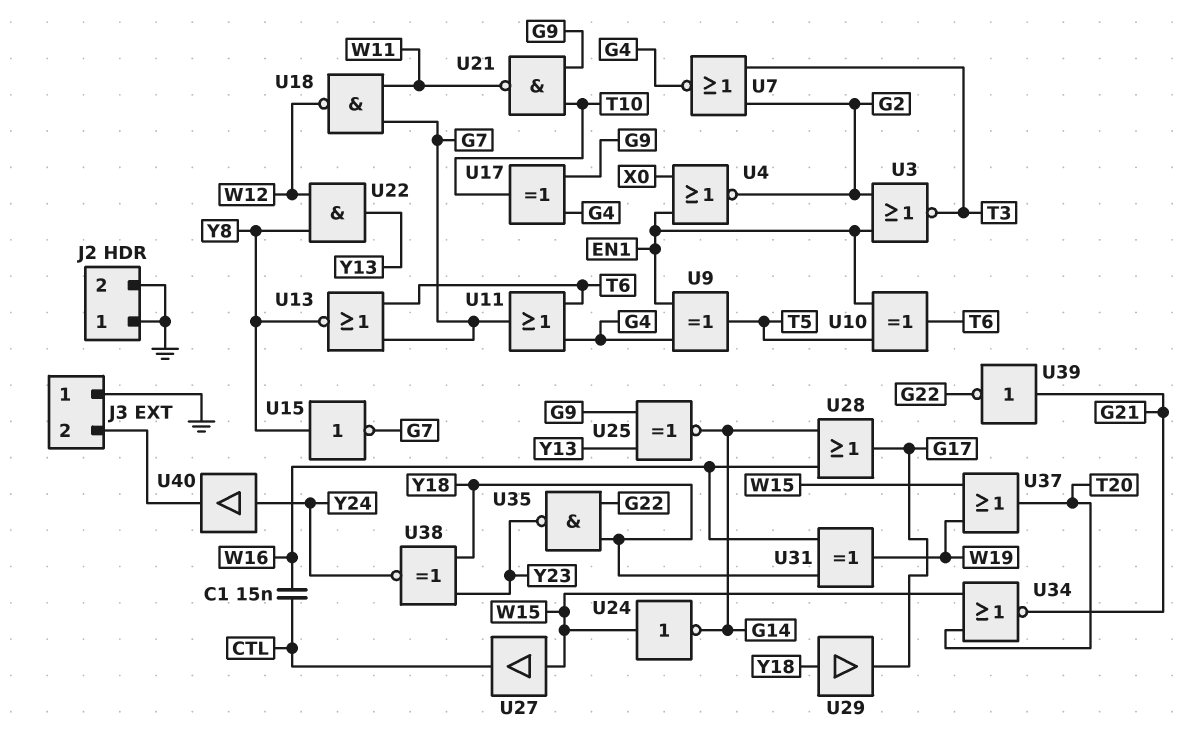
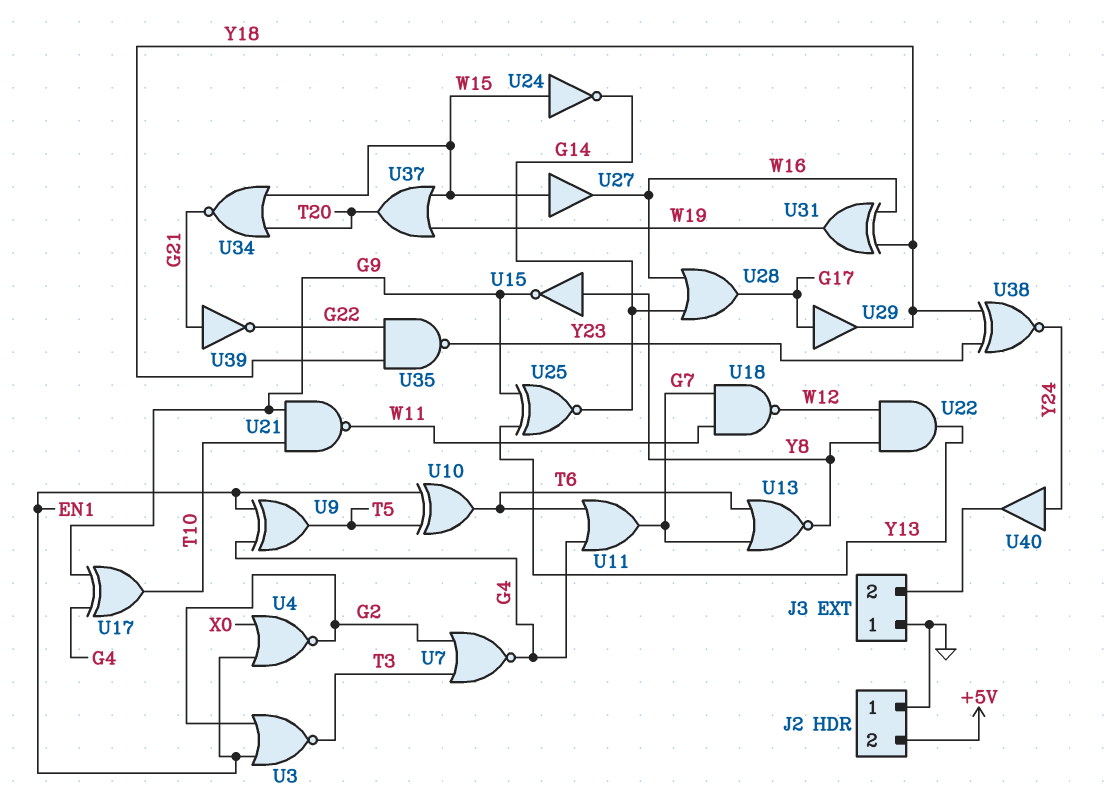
C1: 15nF (CTL, W16) -> none
J2 pin 2: GND -> +5V
U15: NOT (in Y8, out G7) -> NOT (in Y8, out G9)
U27: buffer (in W15, out CTL) -> buffer (in W15, out W16)
U29: buffer (in Y18, out G17) -> buffer (in G17, out Y18)

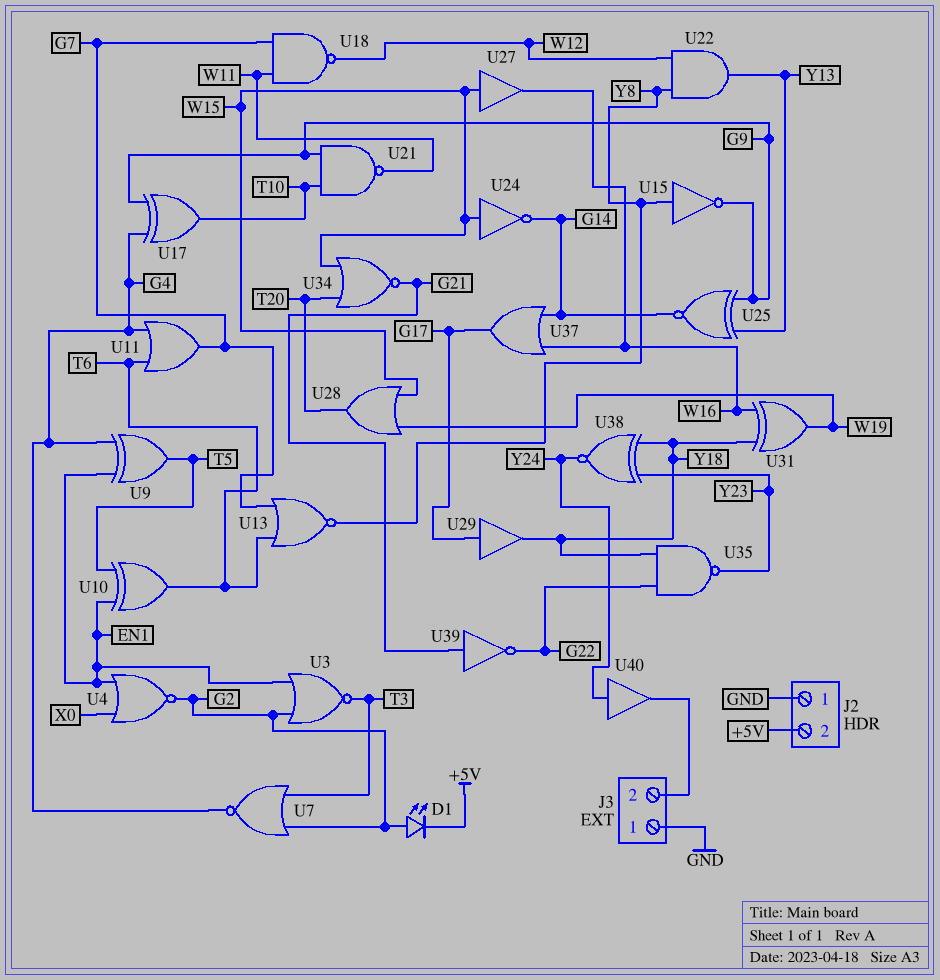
D1: none -> LED (A G2, K +5V)
U28: OR (in G14, in W16, out G17) -> OR (in W15, in W19, out T20)
U37: OR (in W15, in W19, out T20) -> OR (in G14, in W16, out G17)

